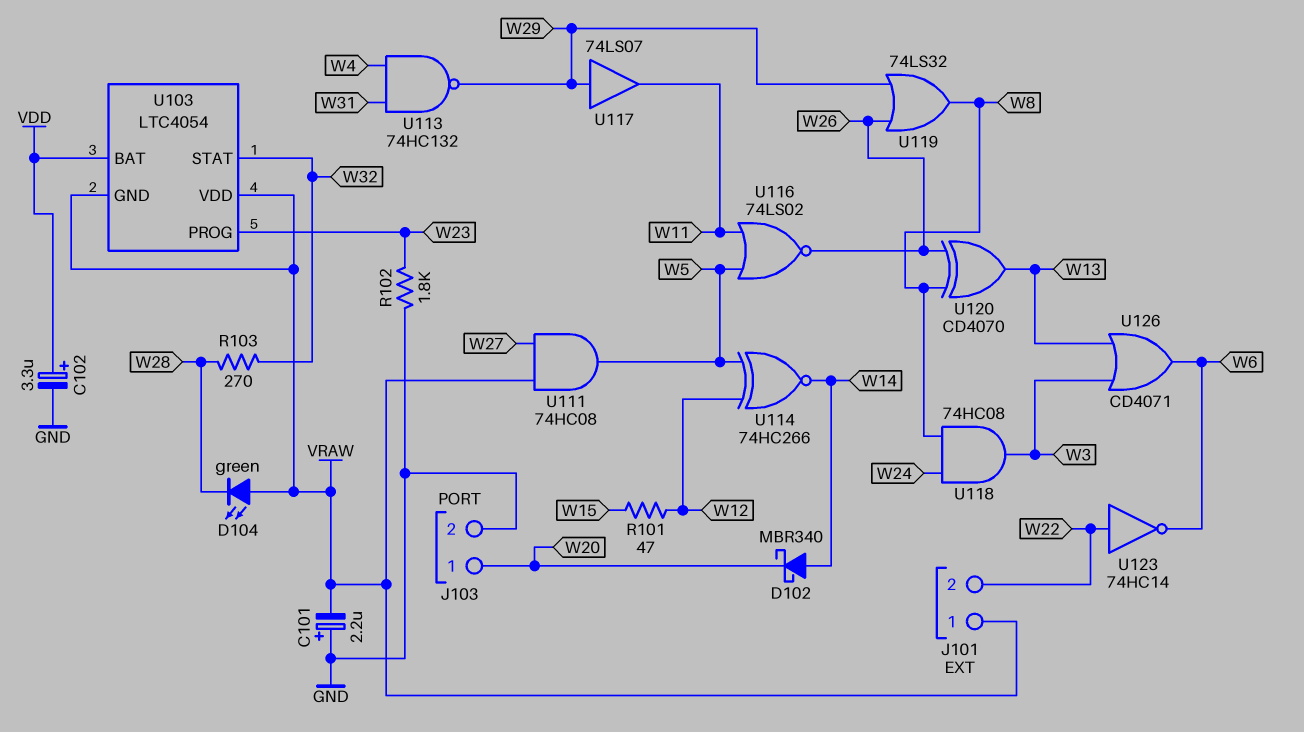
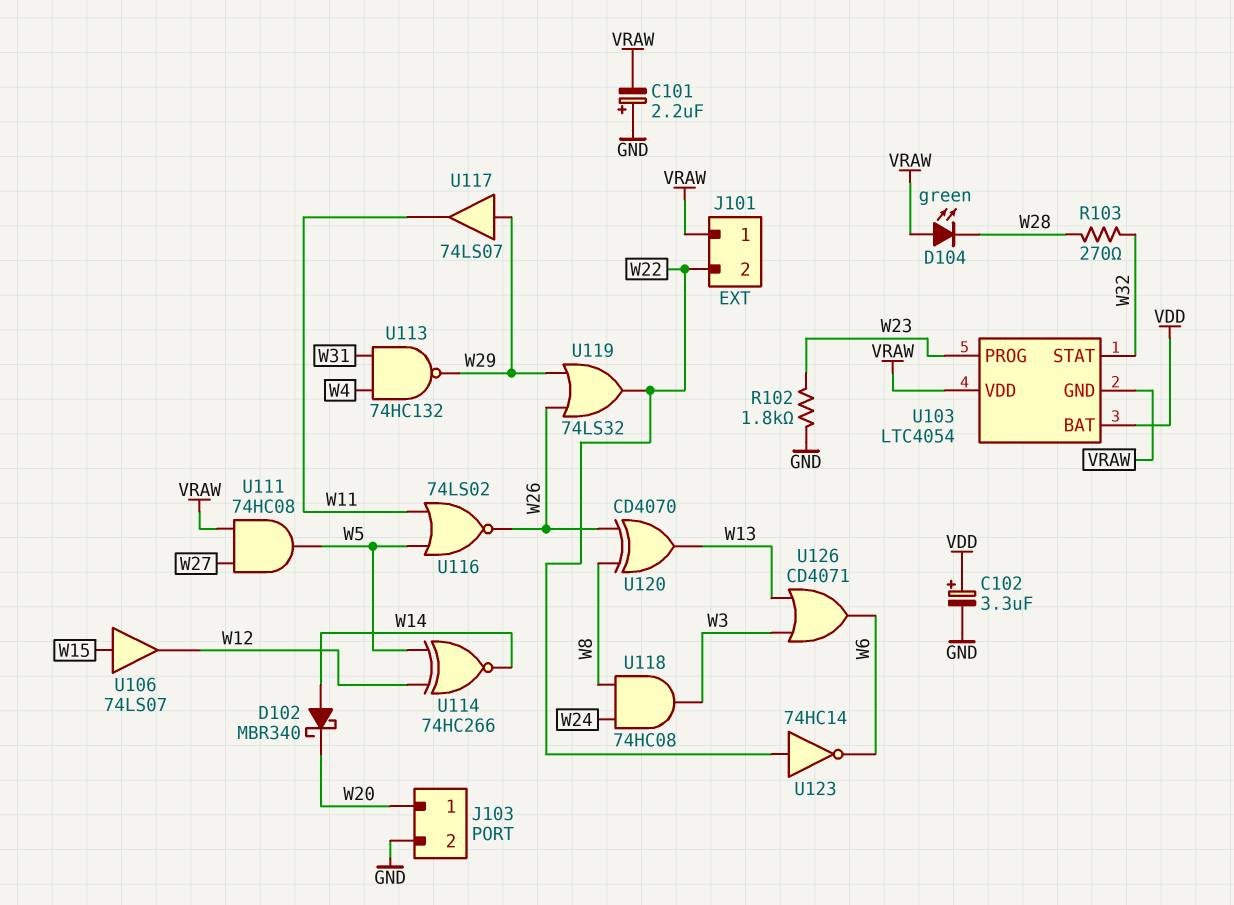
R101: 47 (W12, W15) -> none
U106: none -> buffer 74LS07 (in W15, out W12)
U119: OR 74LS32 (in W26, in W29, out W8) -> OR 74LS32 (in W26, in W29, out W22)

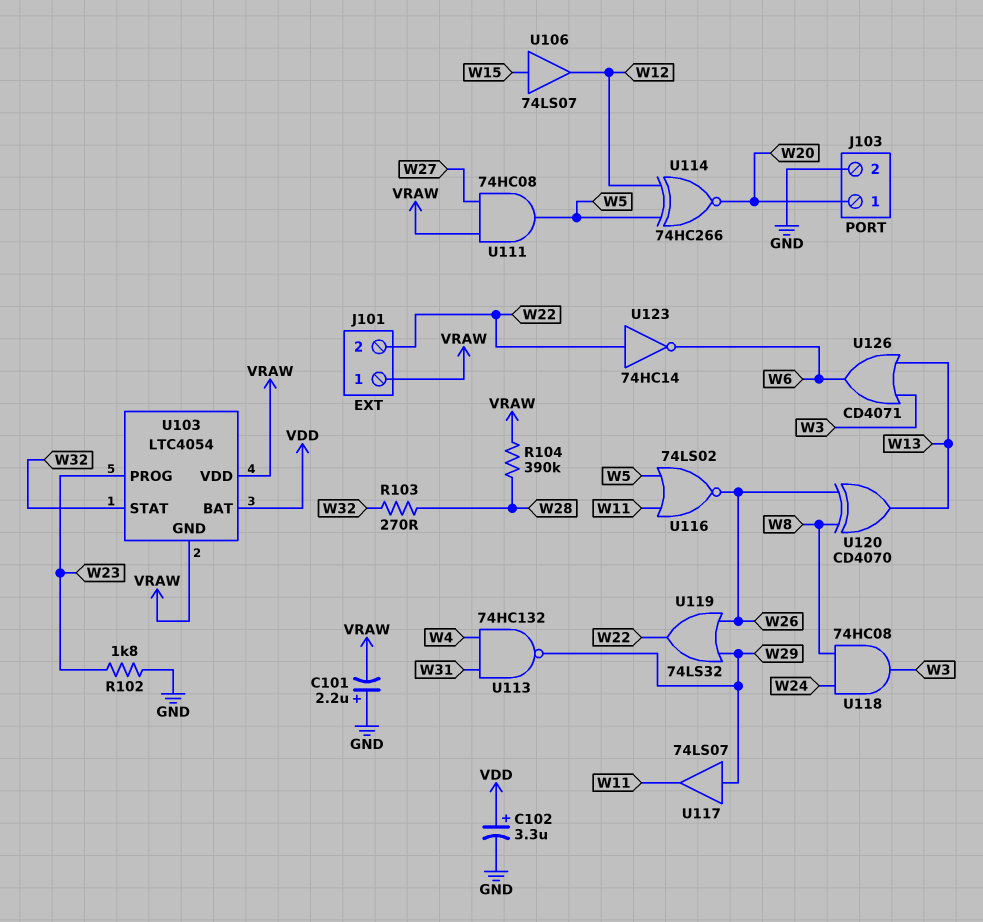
D102: schottky MBR340 (A W14, K W20) -> none
D104: LED green (A VRAW, K W28) -> none
R104: none -> 390k (VRAW, W28)
U114: XNOR 74HC266 (in W5, in W12, out W14) -> XNOR 74HC266 (in W5, in W12, out W20)

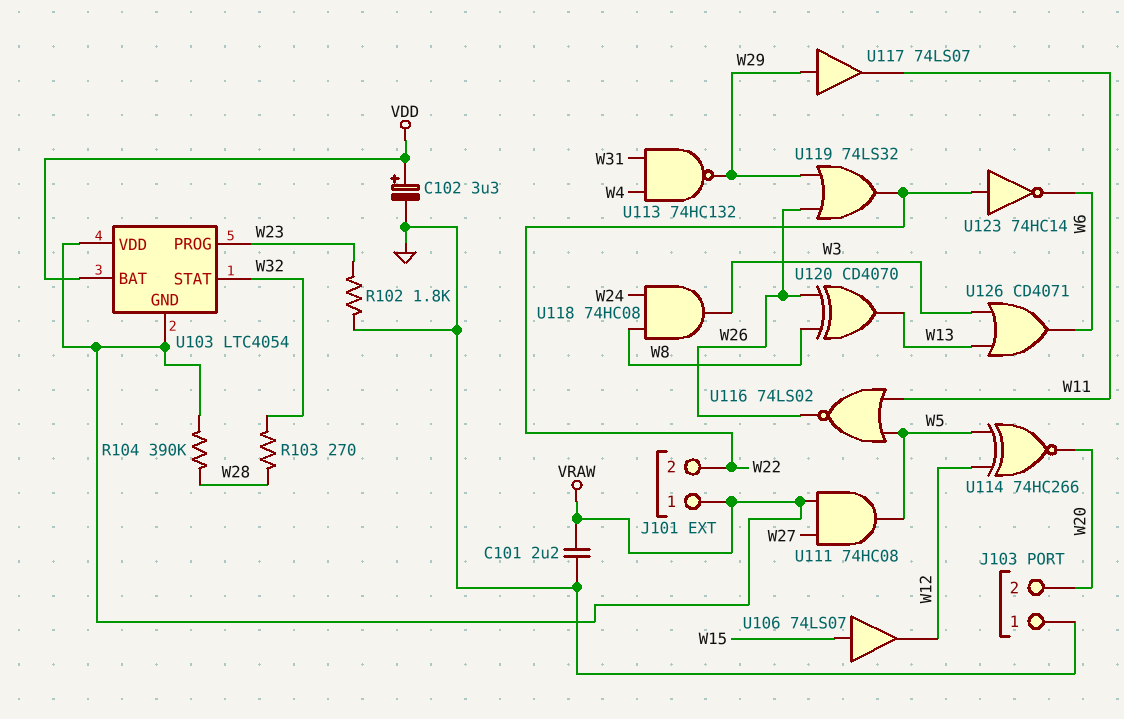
C101: 2.2uF (plus GND, minus VRAW) -> 2.2uF (GND, VRAW)
J103 pin 1: W20 -> GND
J103 pin 2: GND -> W20

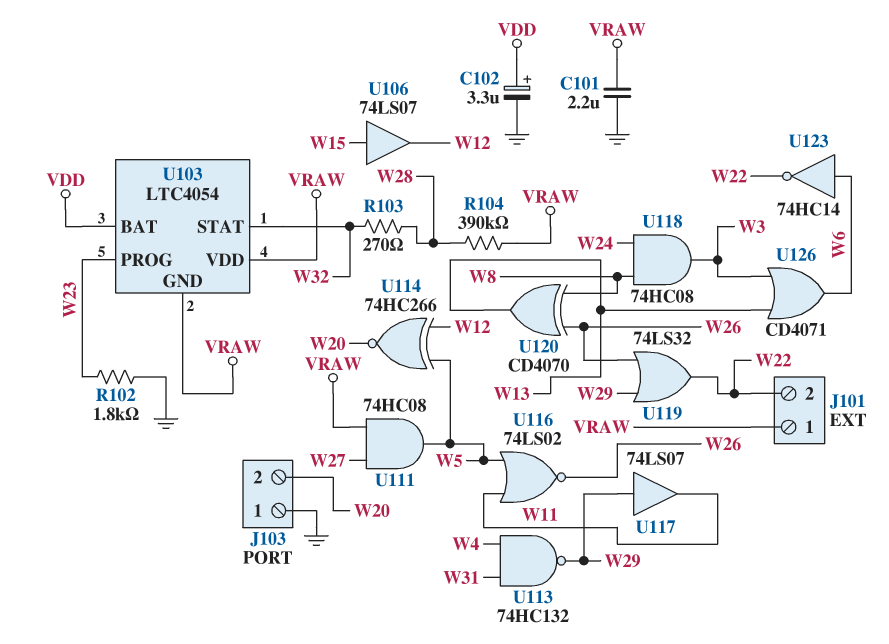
U123: NOT 74HC14 (in W22, out W6) -> NOT 74HC14 (in W6, out W22)

